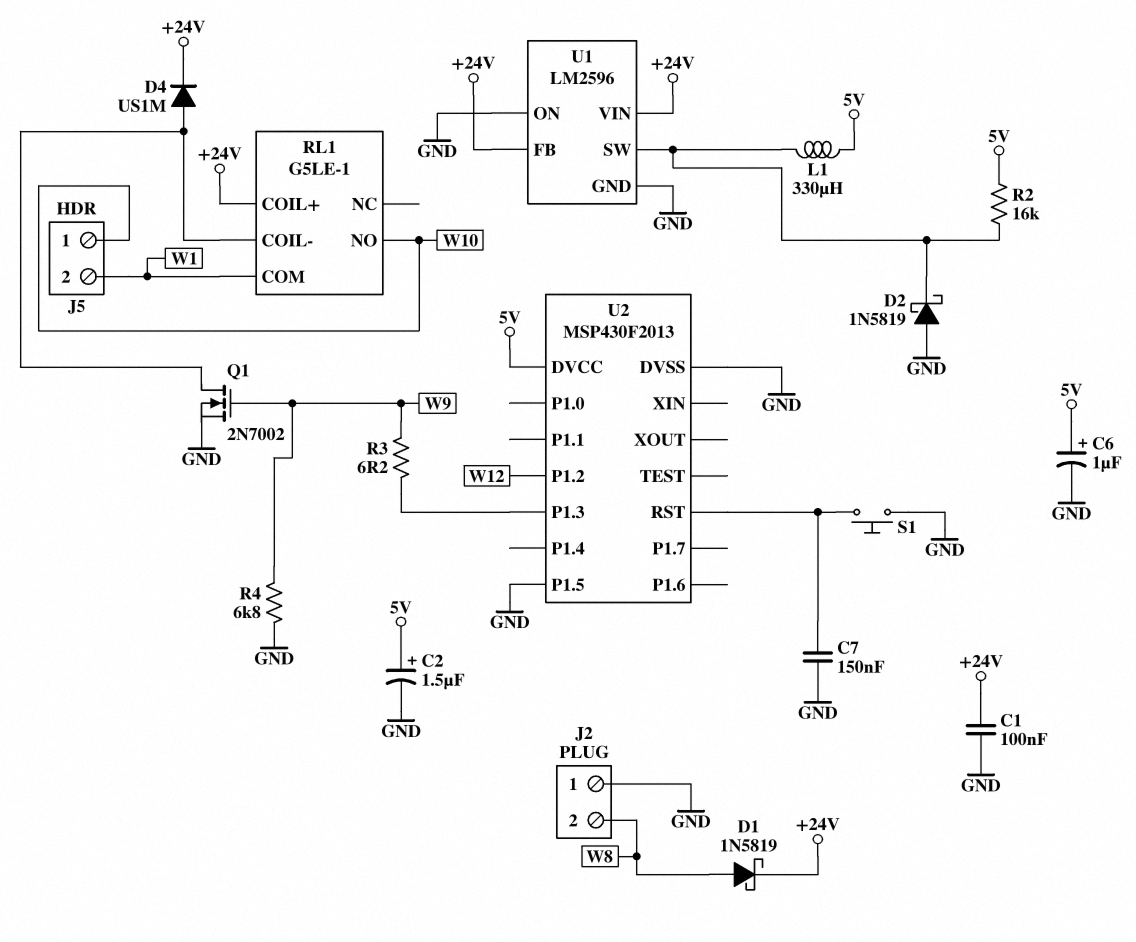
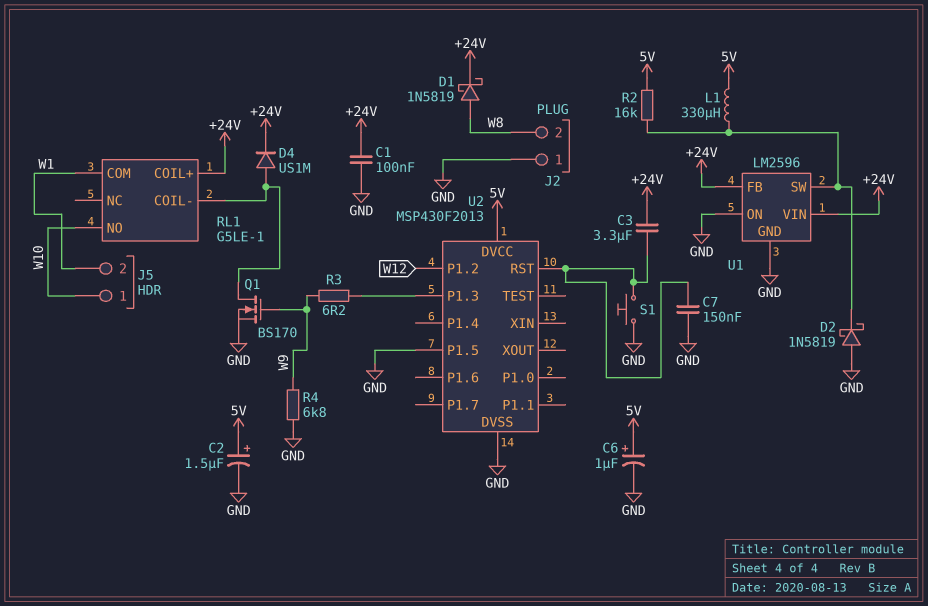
C3: none -> 3.3uF (+24V, U2/RST)
Q1: NMOS 2N7002 (G W9, D RL1/COIL-, S GND) -> NMOS BS170 (G W9, D RL1/COIL-, S GND)

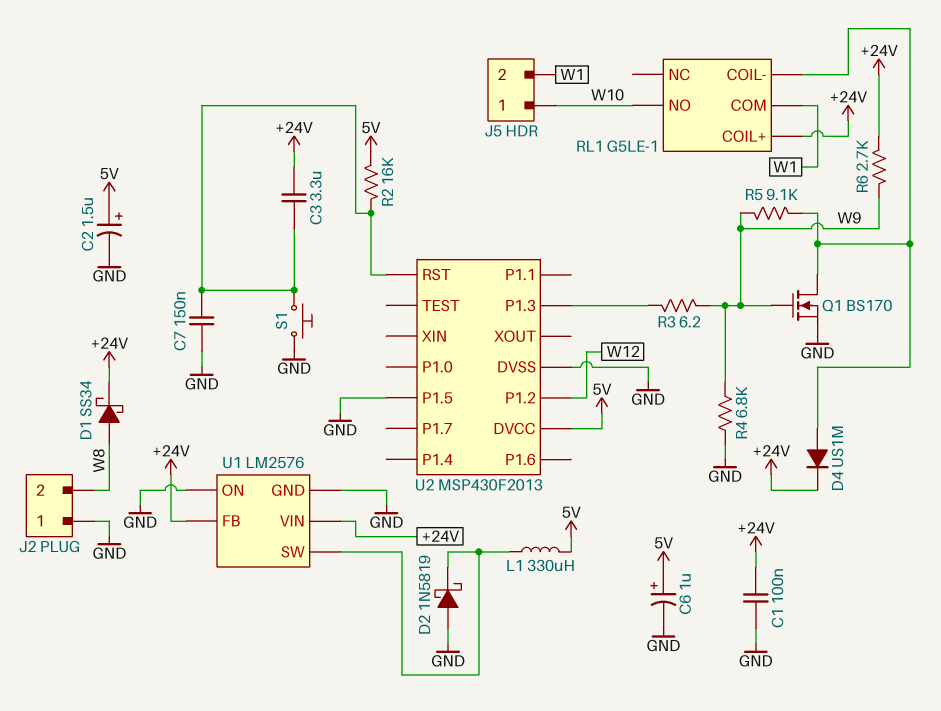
D1: schottky 1N5819 (A W8, K +24V) -> schottky SS34 (A W8, K +24V)
R2: 16k (5V, U1/SW) -> 16k (5V, U2/RST)
R5: none -> 9.1k (RL1/COIL-, W9)
R6: none -> 2.7k (+24V, W9)
U1: LM2596 -> LM2576

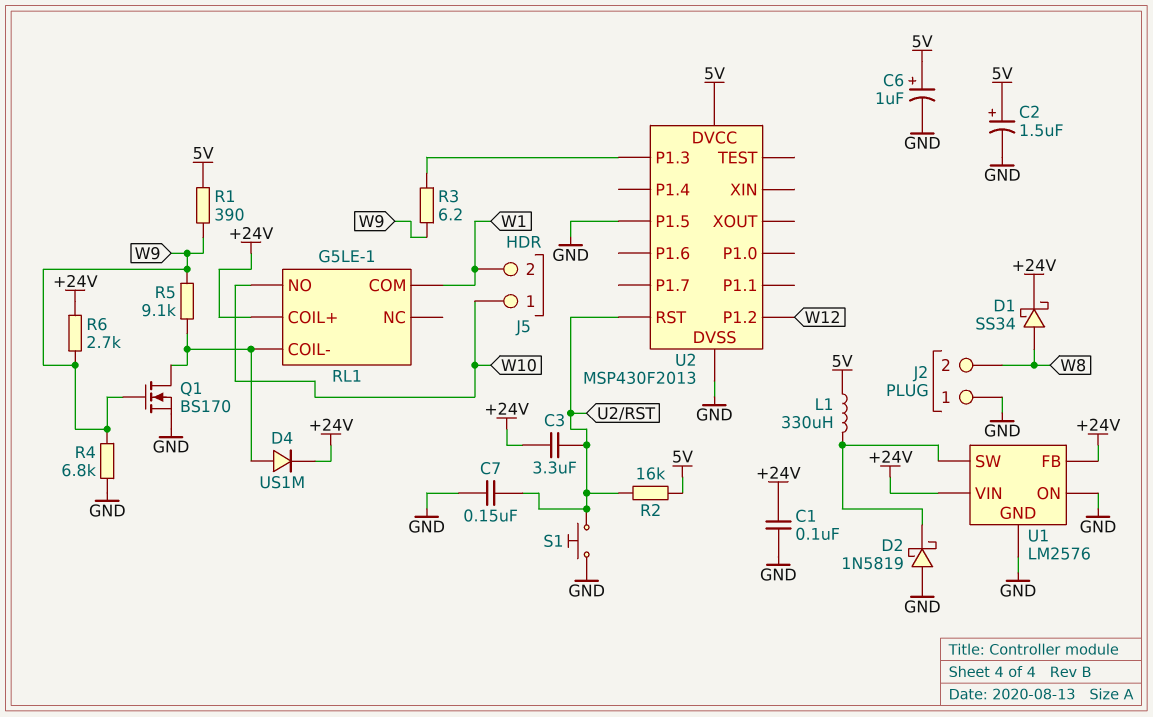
R1: none -> 390 (5V, W9)

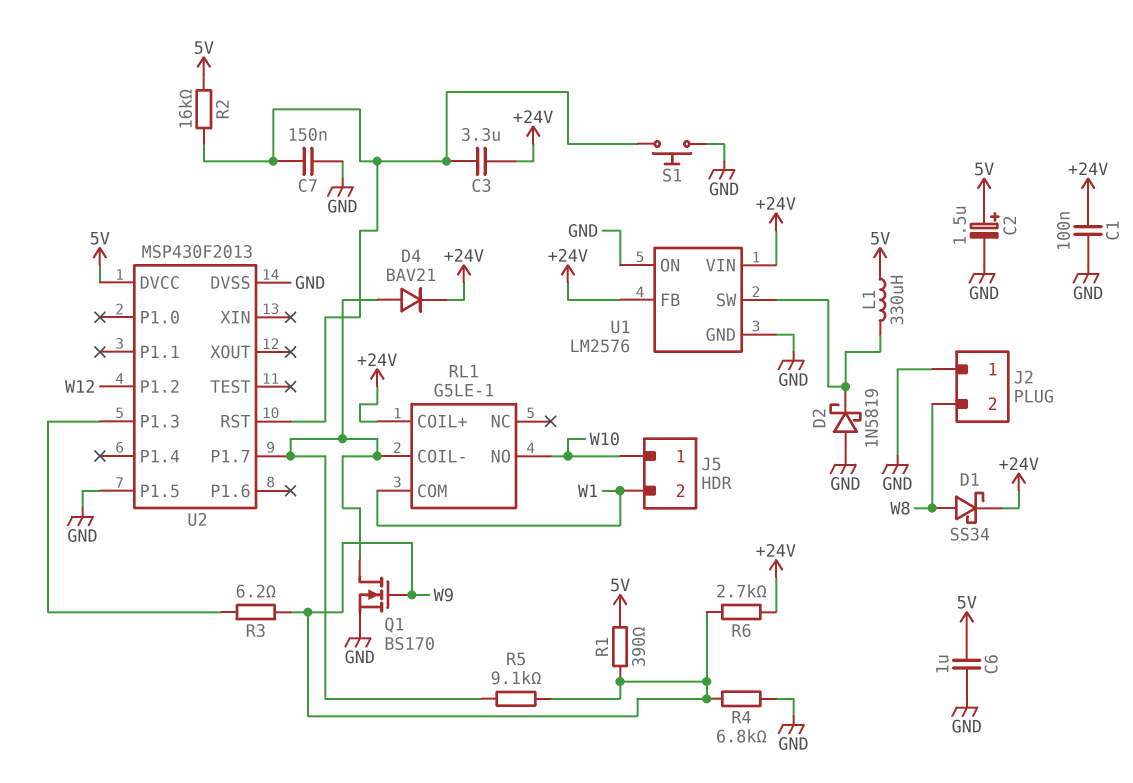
C6: 1uF (plus 5V, minus GND) -> 1uF (5V, GND)
D4: diode US1M (A RL1/COIL-, K +24V) -> diode BAV21 (A RL1/COIL-, K +24V)
U2 pin P1.7: none -> RL1/COIL-

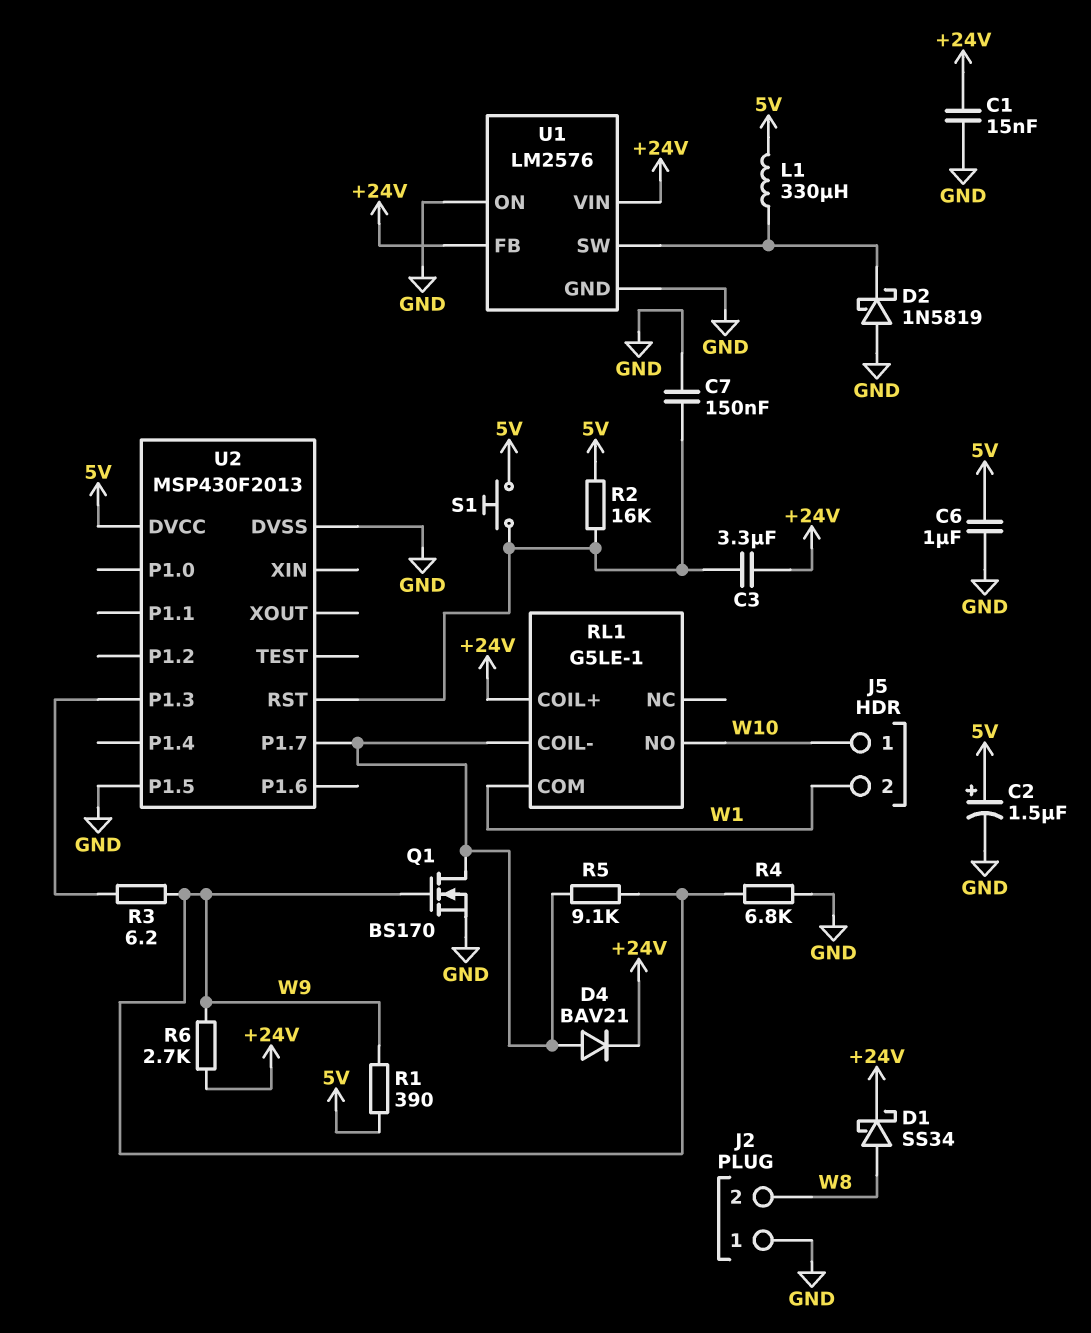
C1: 100nF (+24V, GND) -> 15nF (+24V, GND)
S1: button (GND, U2/RST) -> button (5V, U2/RST)
U2 pin P1.2: W12 -> none

